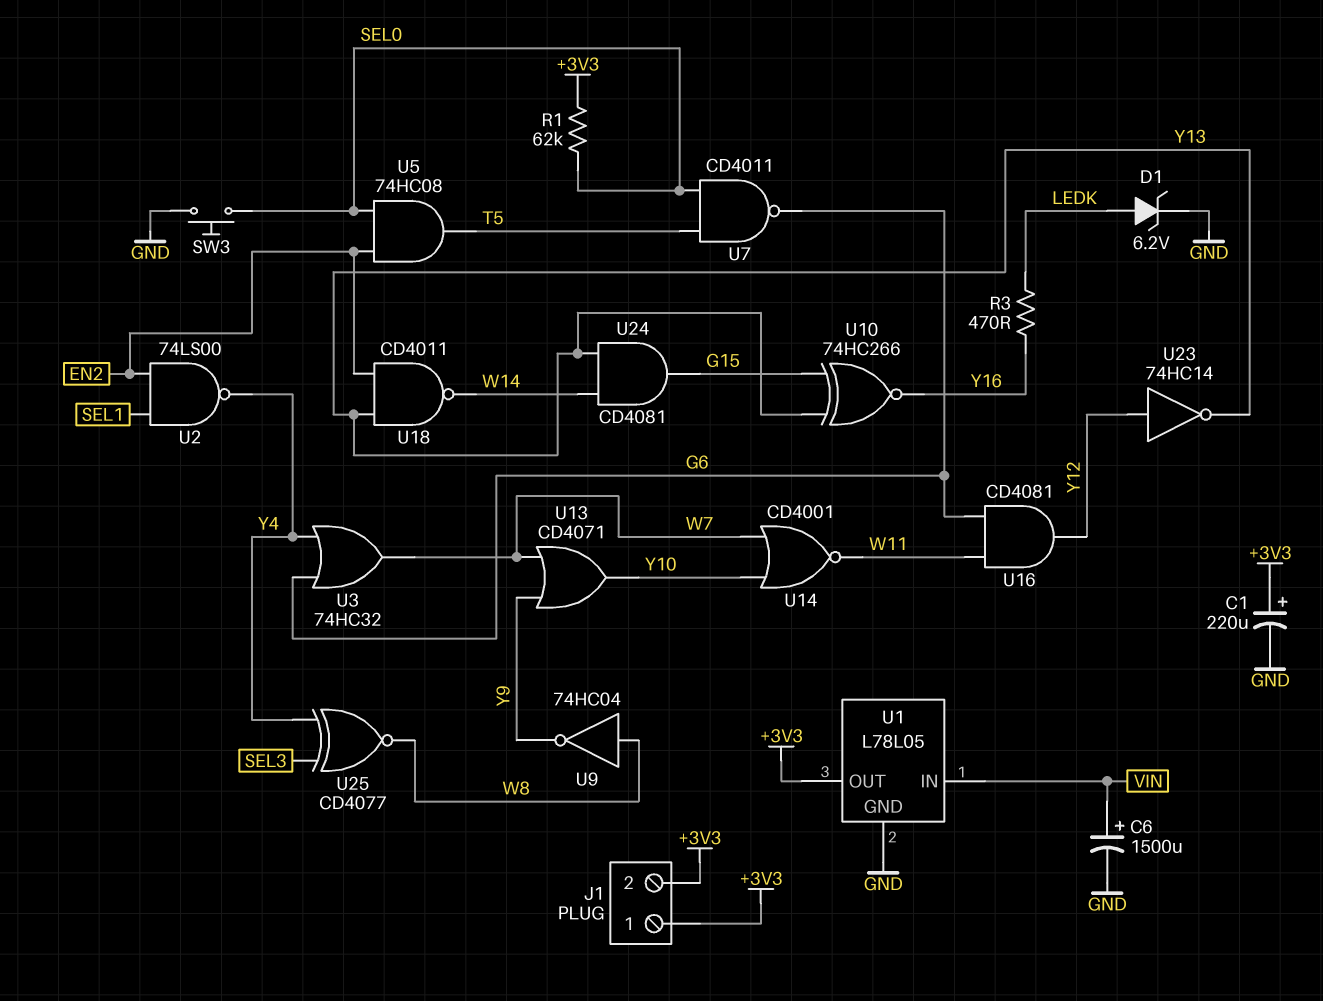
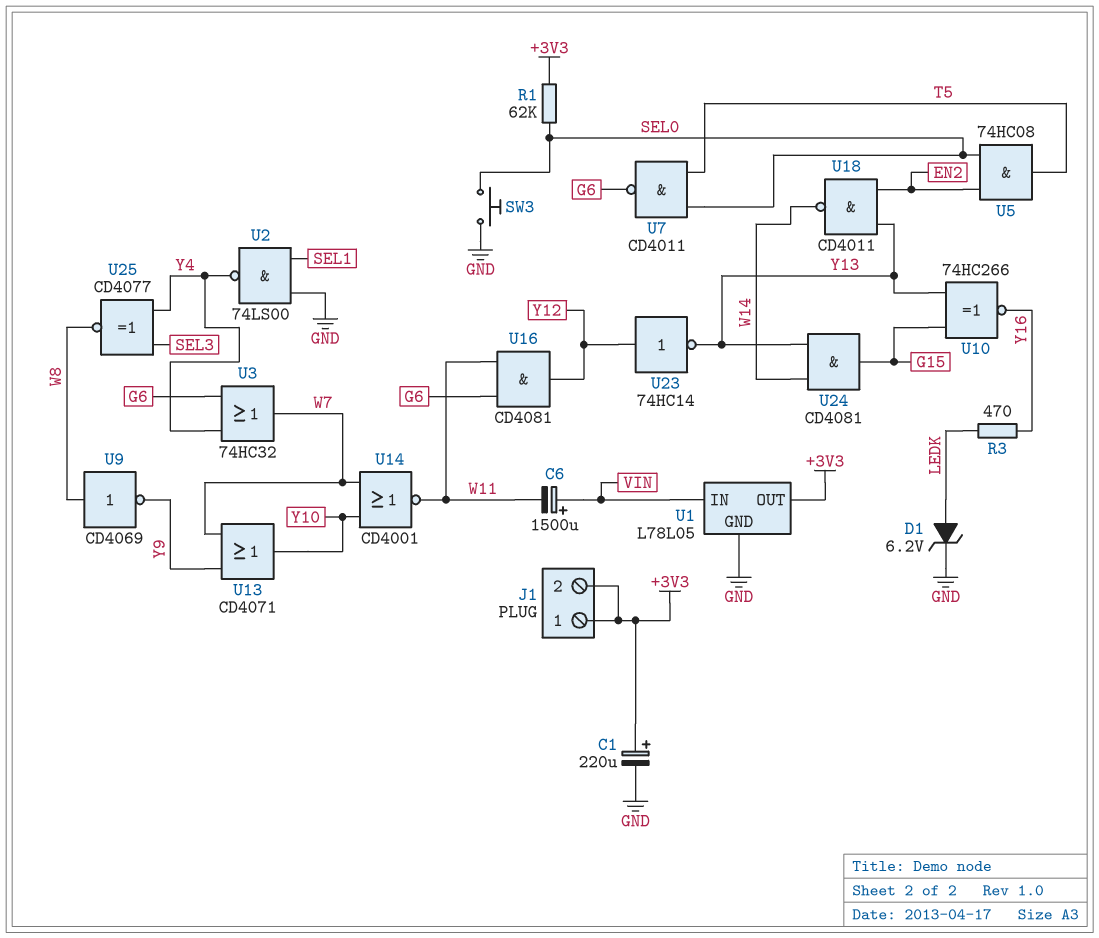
C6: 1500uF (plus VIN, minus GND) -> 1500uF (plus VIN, minus W11)
U2: NAND 74LS00 (in EN2, in SEL1, out Y4) -> NAND 74LS00 (in GND, in SEL1, out Y4)
U9: NOT 74HC04 (in W8, out Y9) -> NOT CD4069 (in W8, out Y9)

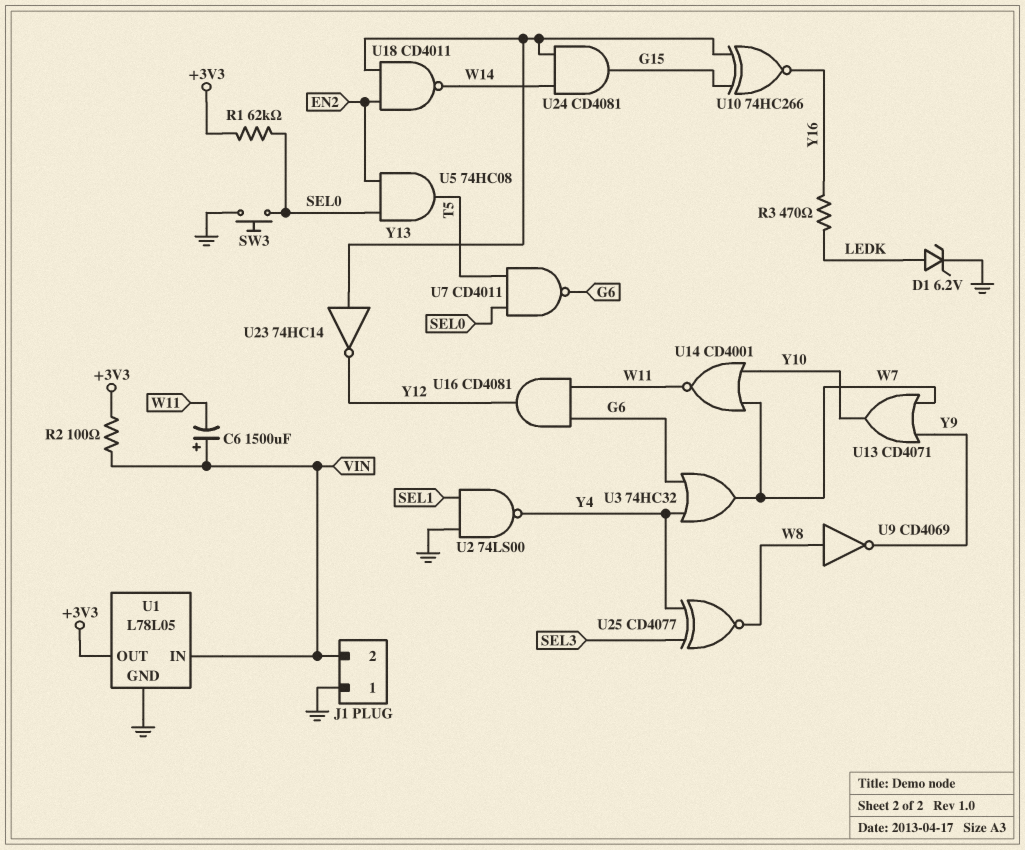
C1: 220uF (plus +3V3, minus GND) -> none
J1 pin 1: +3V3 -> GND
J1 pin 2: +3V3 -> VIN
R2: none -> 100 (+3V3, VIN)
U23: NOT 74HC14 (in Y12, out Y13) -> NOT 74HC14 (in Y13, out Y12)

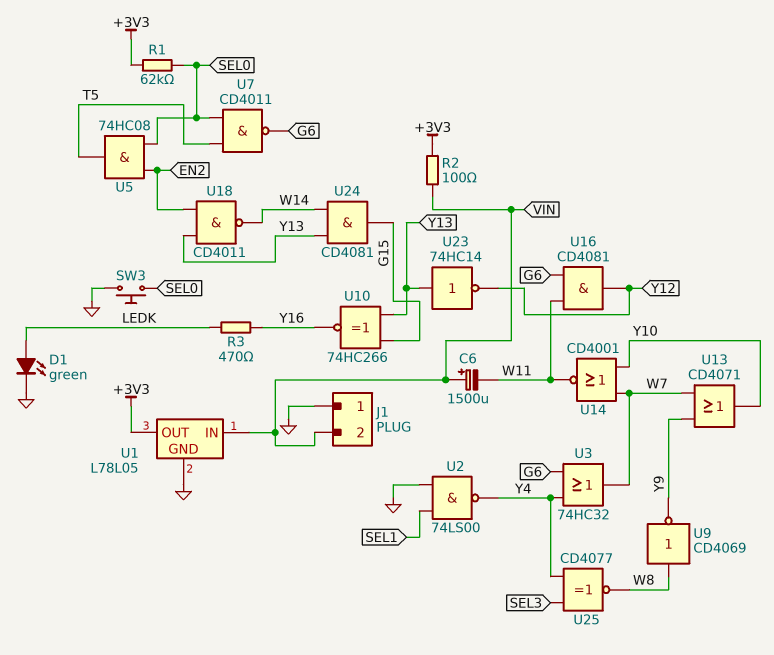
D1: zener 6.2V (A LEDK, K GND) -> LED green (A LEDK, K GND)

